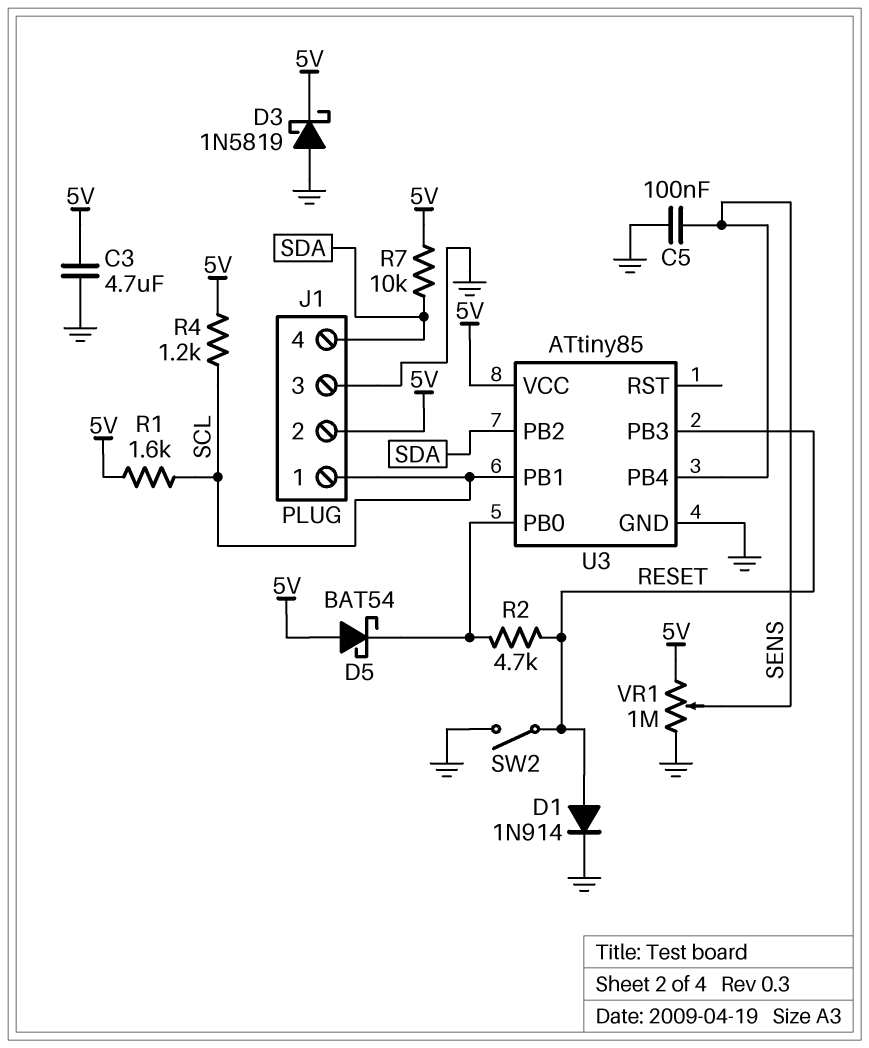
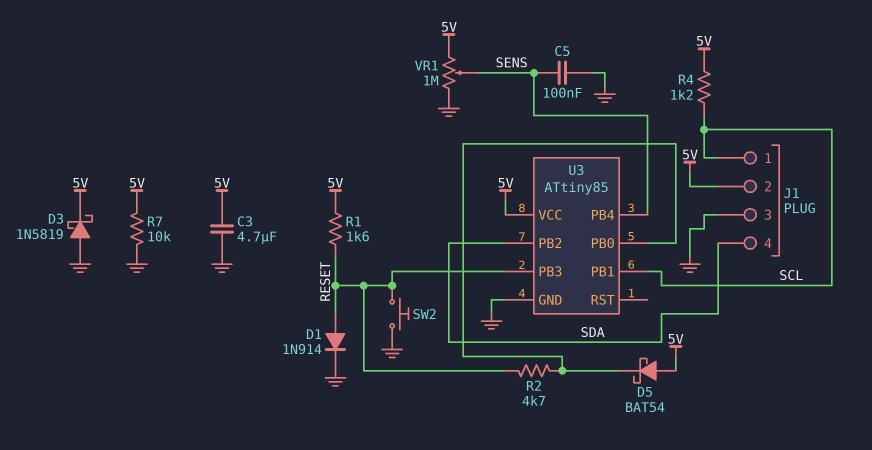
R1: 1.6k (5V, SCL) -> 1.6k (5V, RESET)
R7: 10k (5V, SDA) -> 10k (5V, GND)
SW2: switch (GND, RESET) -> button (GND, RESET)

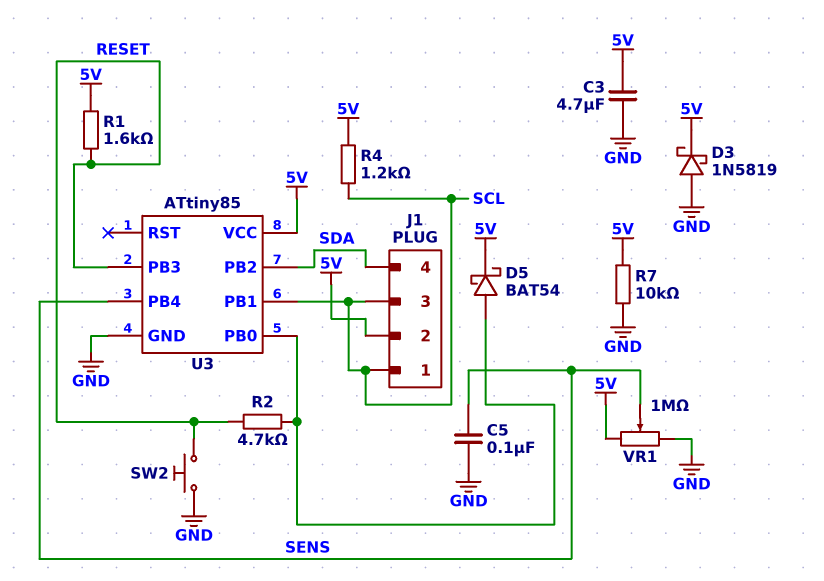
D1: diode 1N914 (A RESET, K GND) -> none
D5: schottky BAT54 (A 5V, K U3/PB0) -> schottky BAT54 (A U3/PB0, K 5V)
J1 pin 3: GND -> SCL

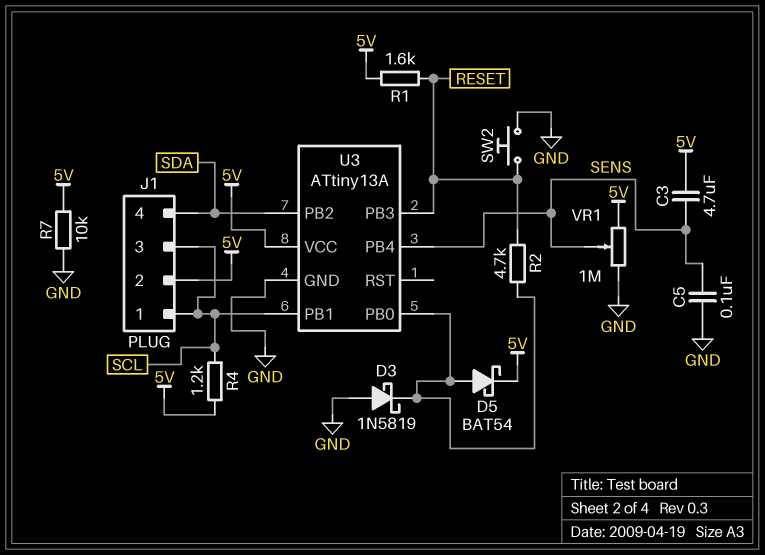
C3: 4.7uF (5V, GND) -> 4.7uF (5V, SENS)
D3: schottky 1N5819 (A GND, K 5V) -> schottky 1N5819 (A GND, K U3/PB0)
U3: ATtiny85 -> ATtiny13A

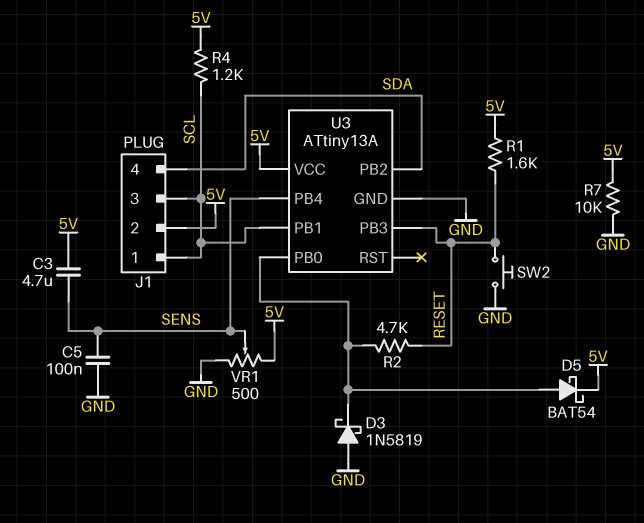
VR1: 1M (5V, GND, wiper SENS) -> 500 (5V, GND, wiper SENS)

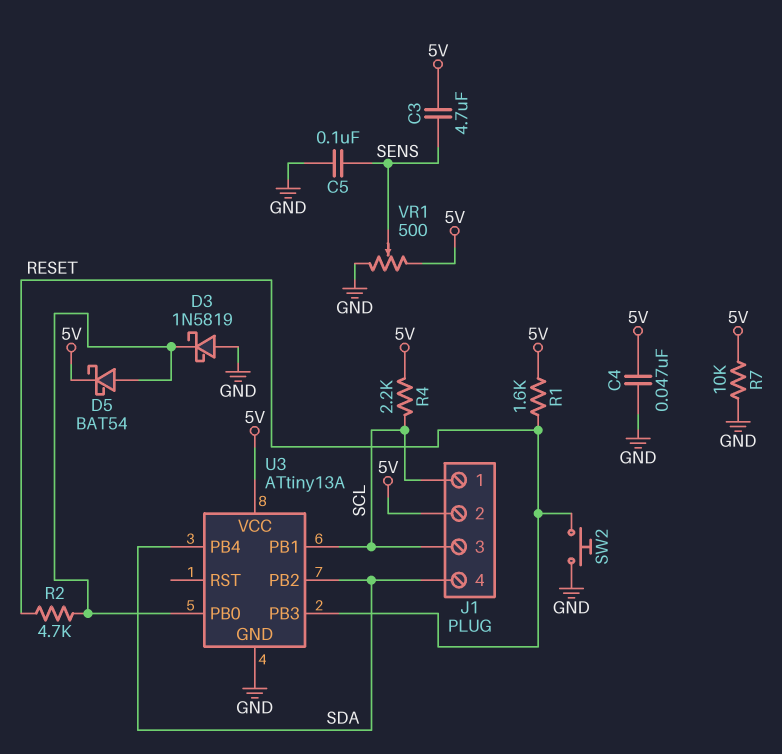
C4: none -> 47nF (5V, GND)
R4: 1.2k (5V, SCL) -> 2.2k (5V, SCL)
U3 pin PB4: SENS -> SDA

